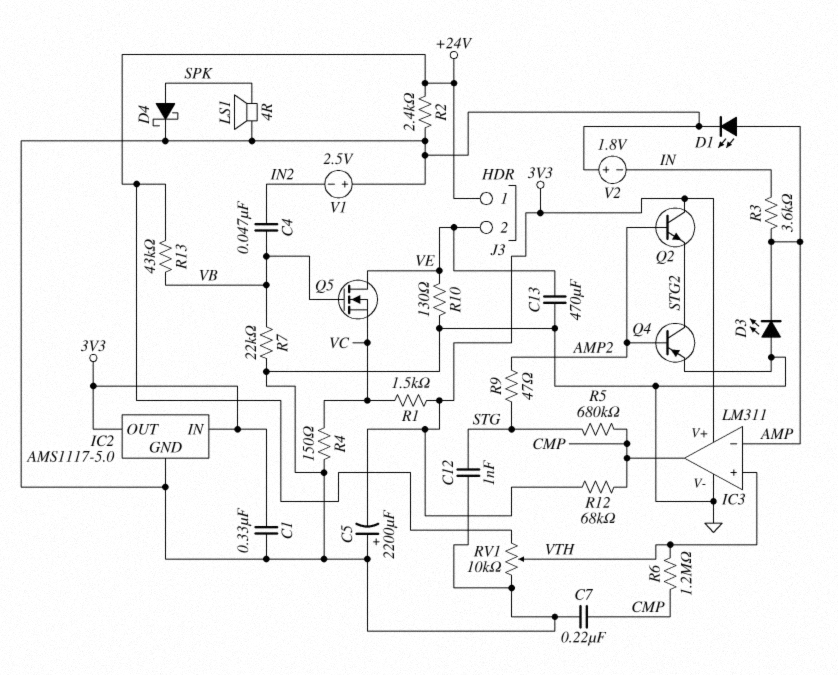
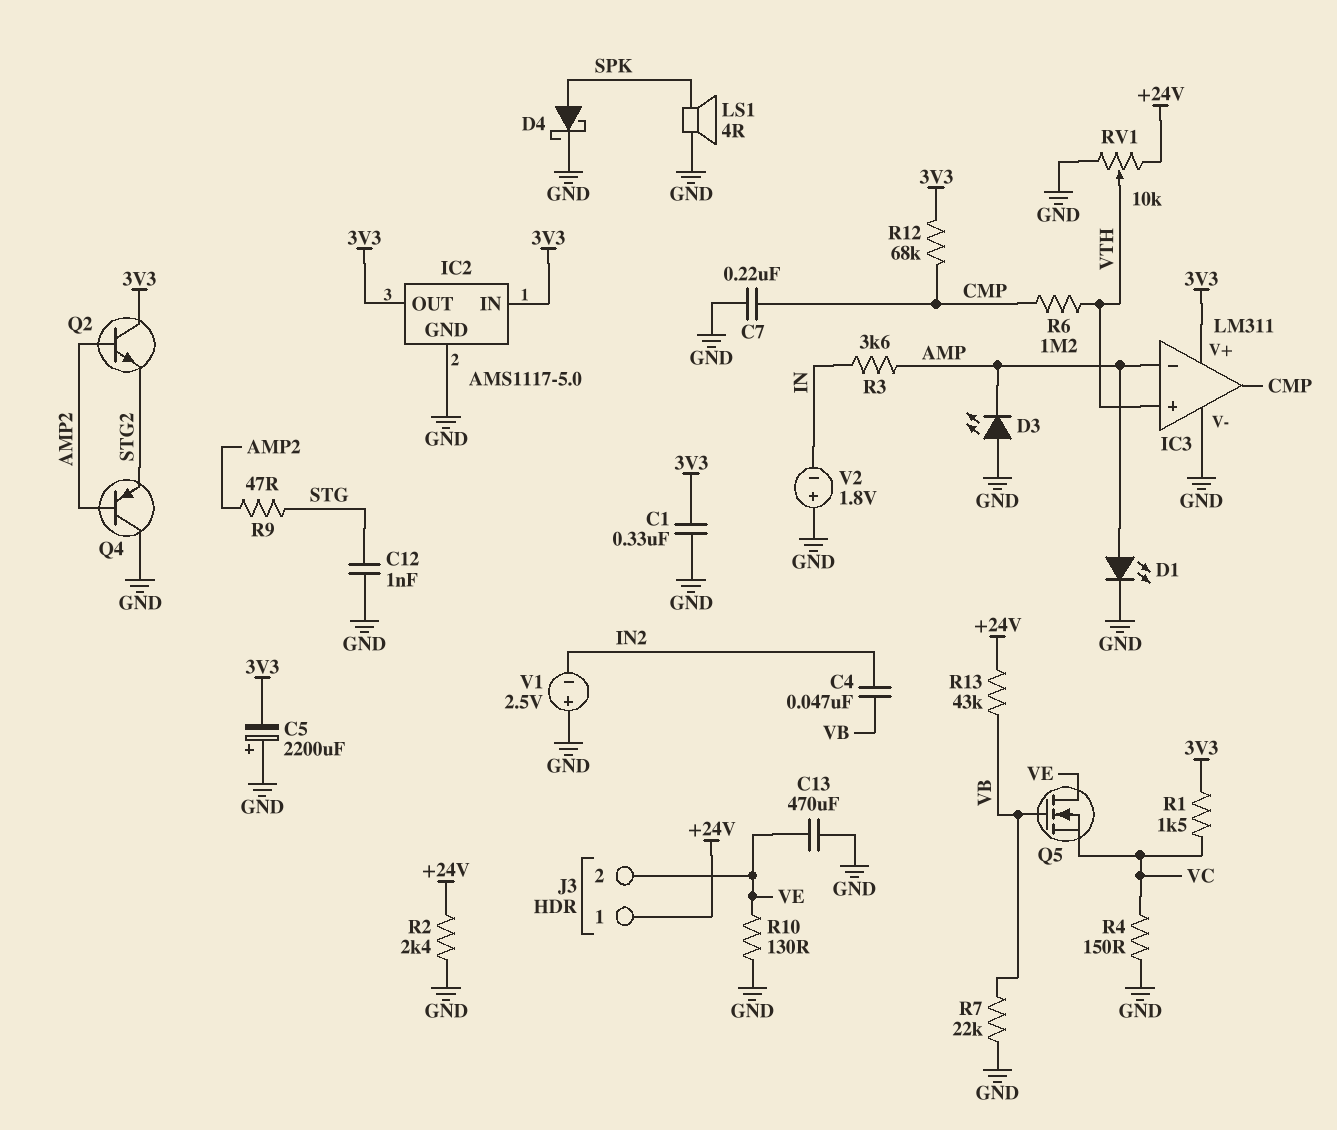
Q4: PNP (B AMP2, C STG2, E GND) -> PNP (B AMP2, C GND, E STG2)
R5: 680k (CMP, STG) -> none

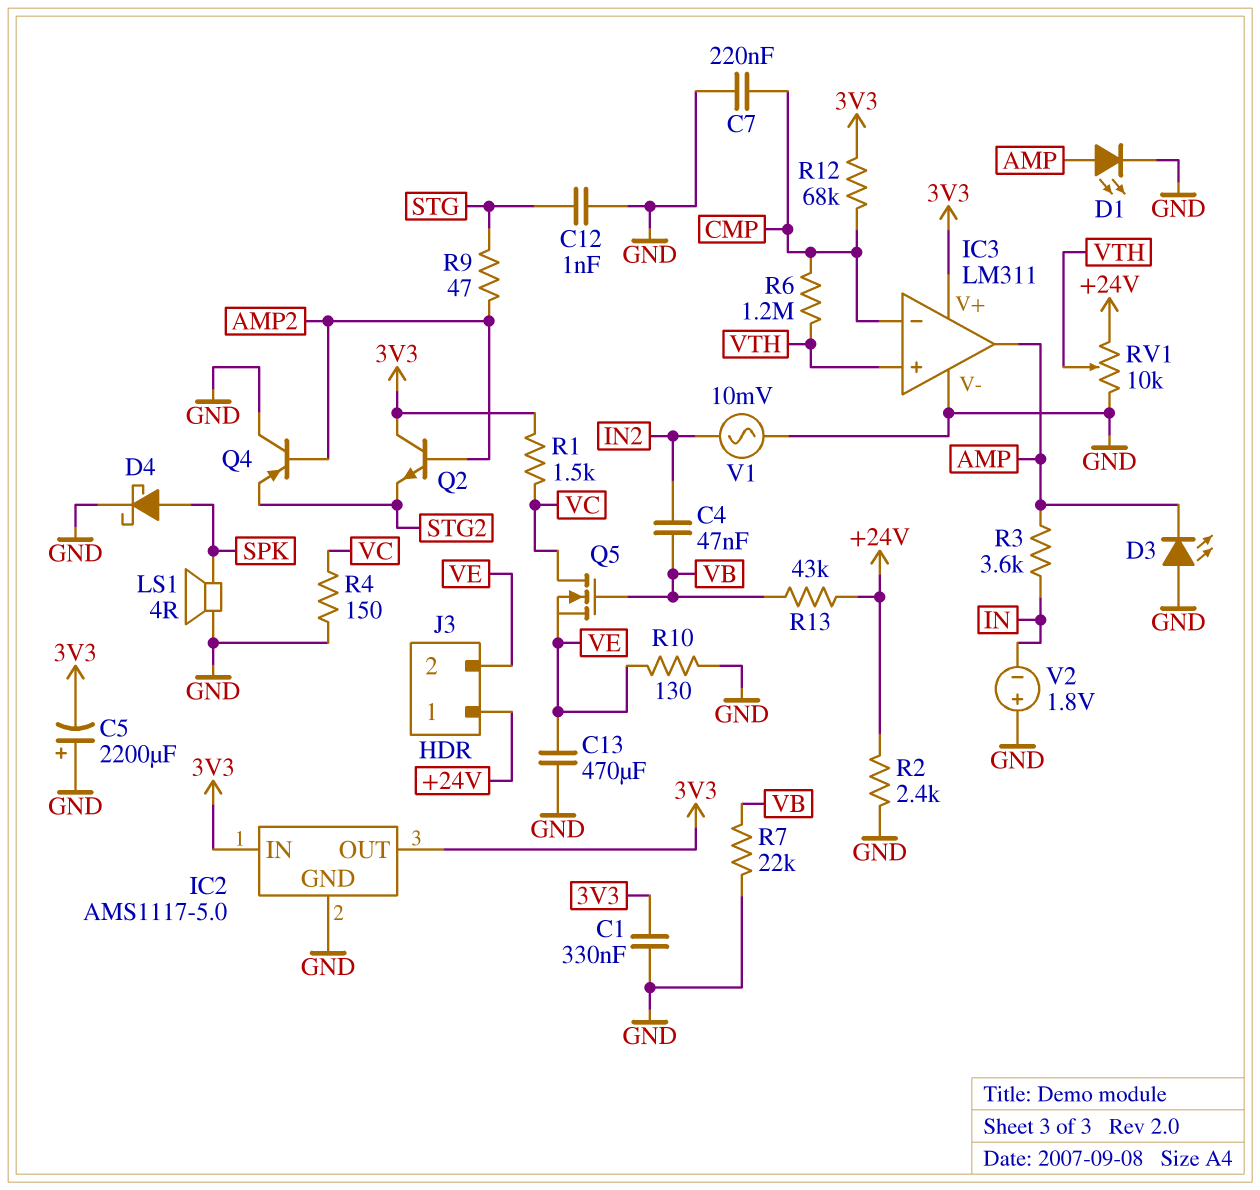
IC3 pin in-: AMP -> CMP
IC3 pin out: CMP -> AMP
Q5: NMOS (G VB, D VE, S VC) -> NMOS (G VB, D VC, S VE)
V1: 2.5V (plus GND, minus IN2) -> AC 10mV (GND, IN2)

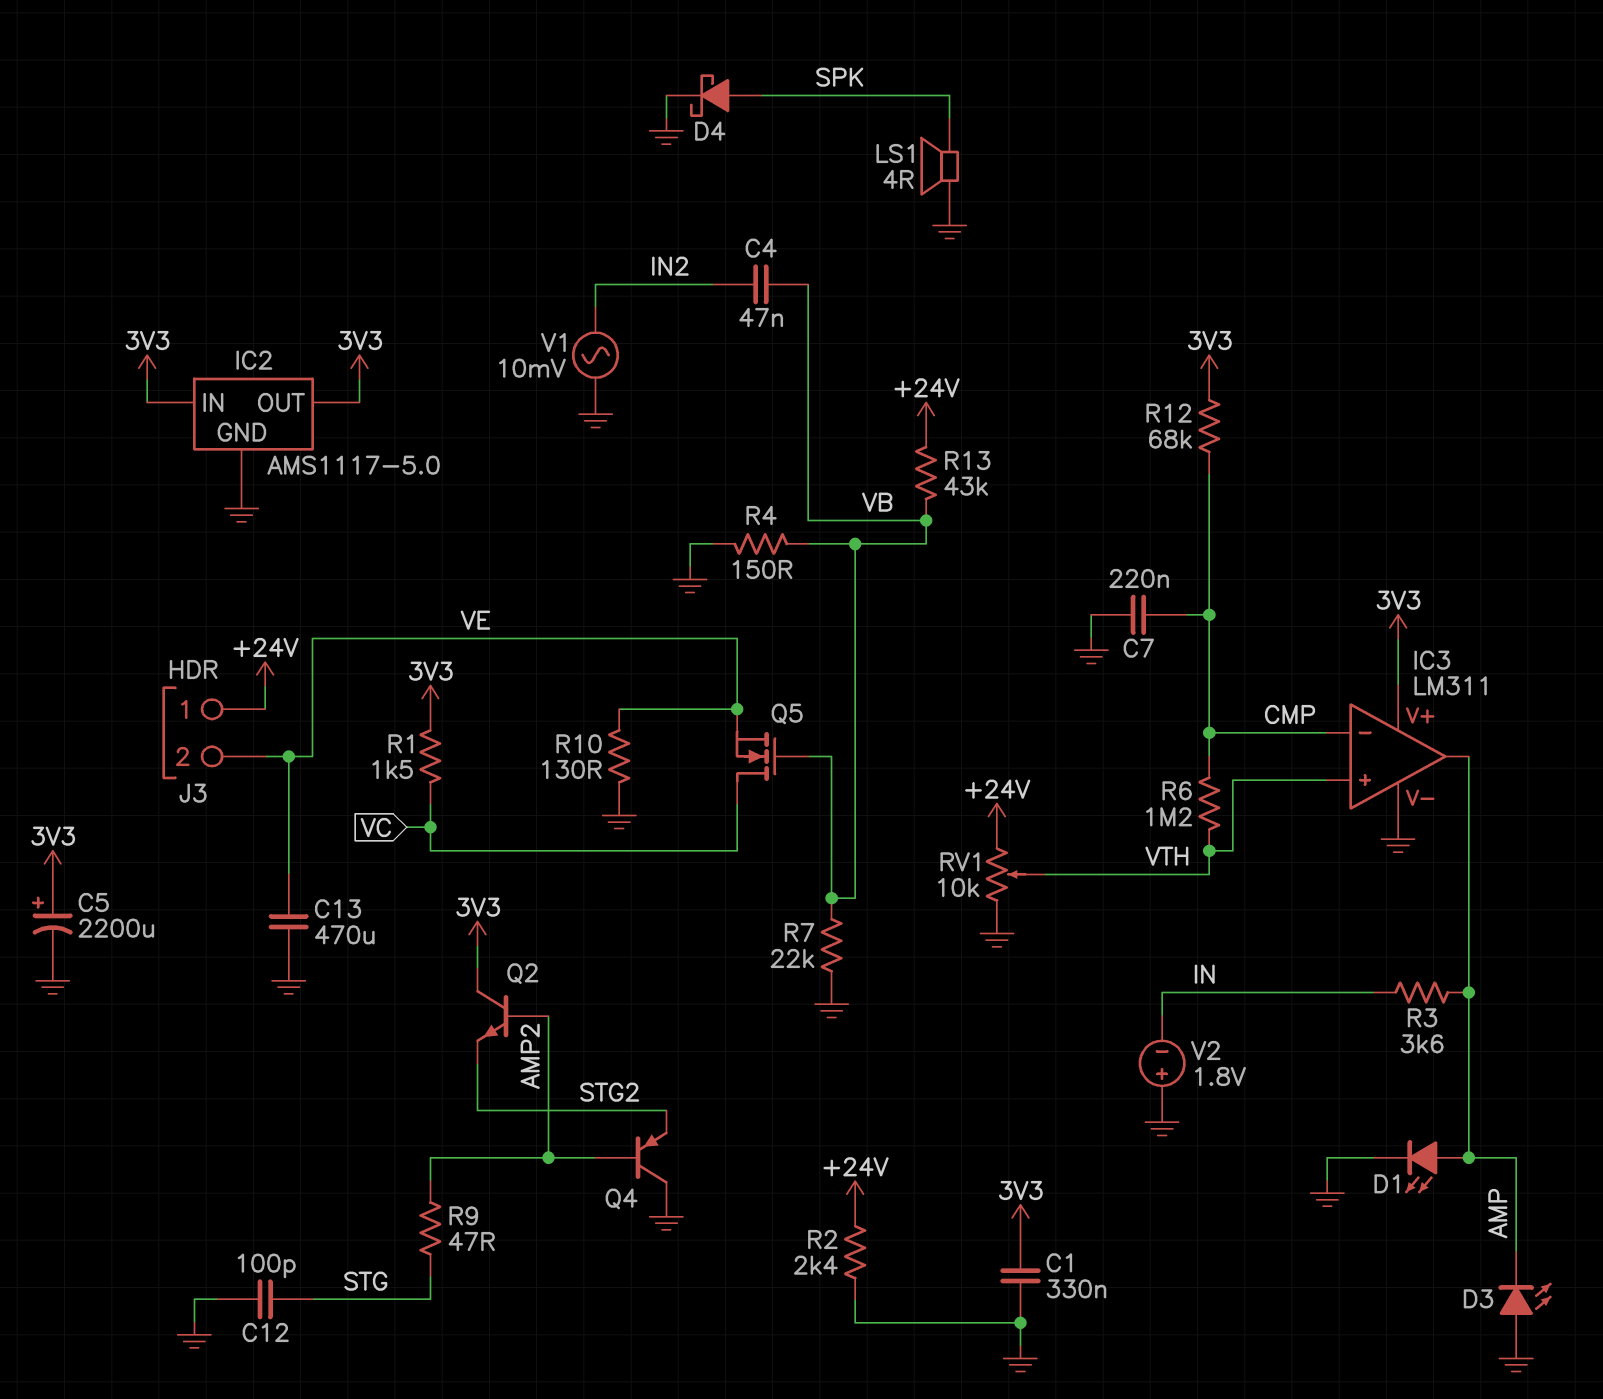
C5: 2200uF (plus GND, minus 3V3) -> 2200uF (plus 3V3, minus GND)
C12: 1nF (GND, STG) -> 100pF (GND, STG)
R4: 150 (GND, VC) -> 150 (GND, VB)

